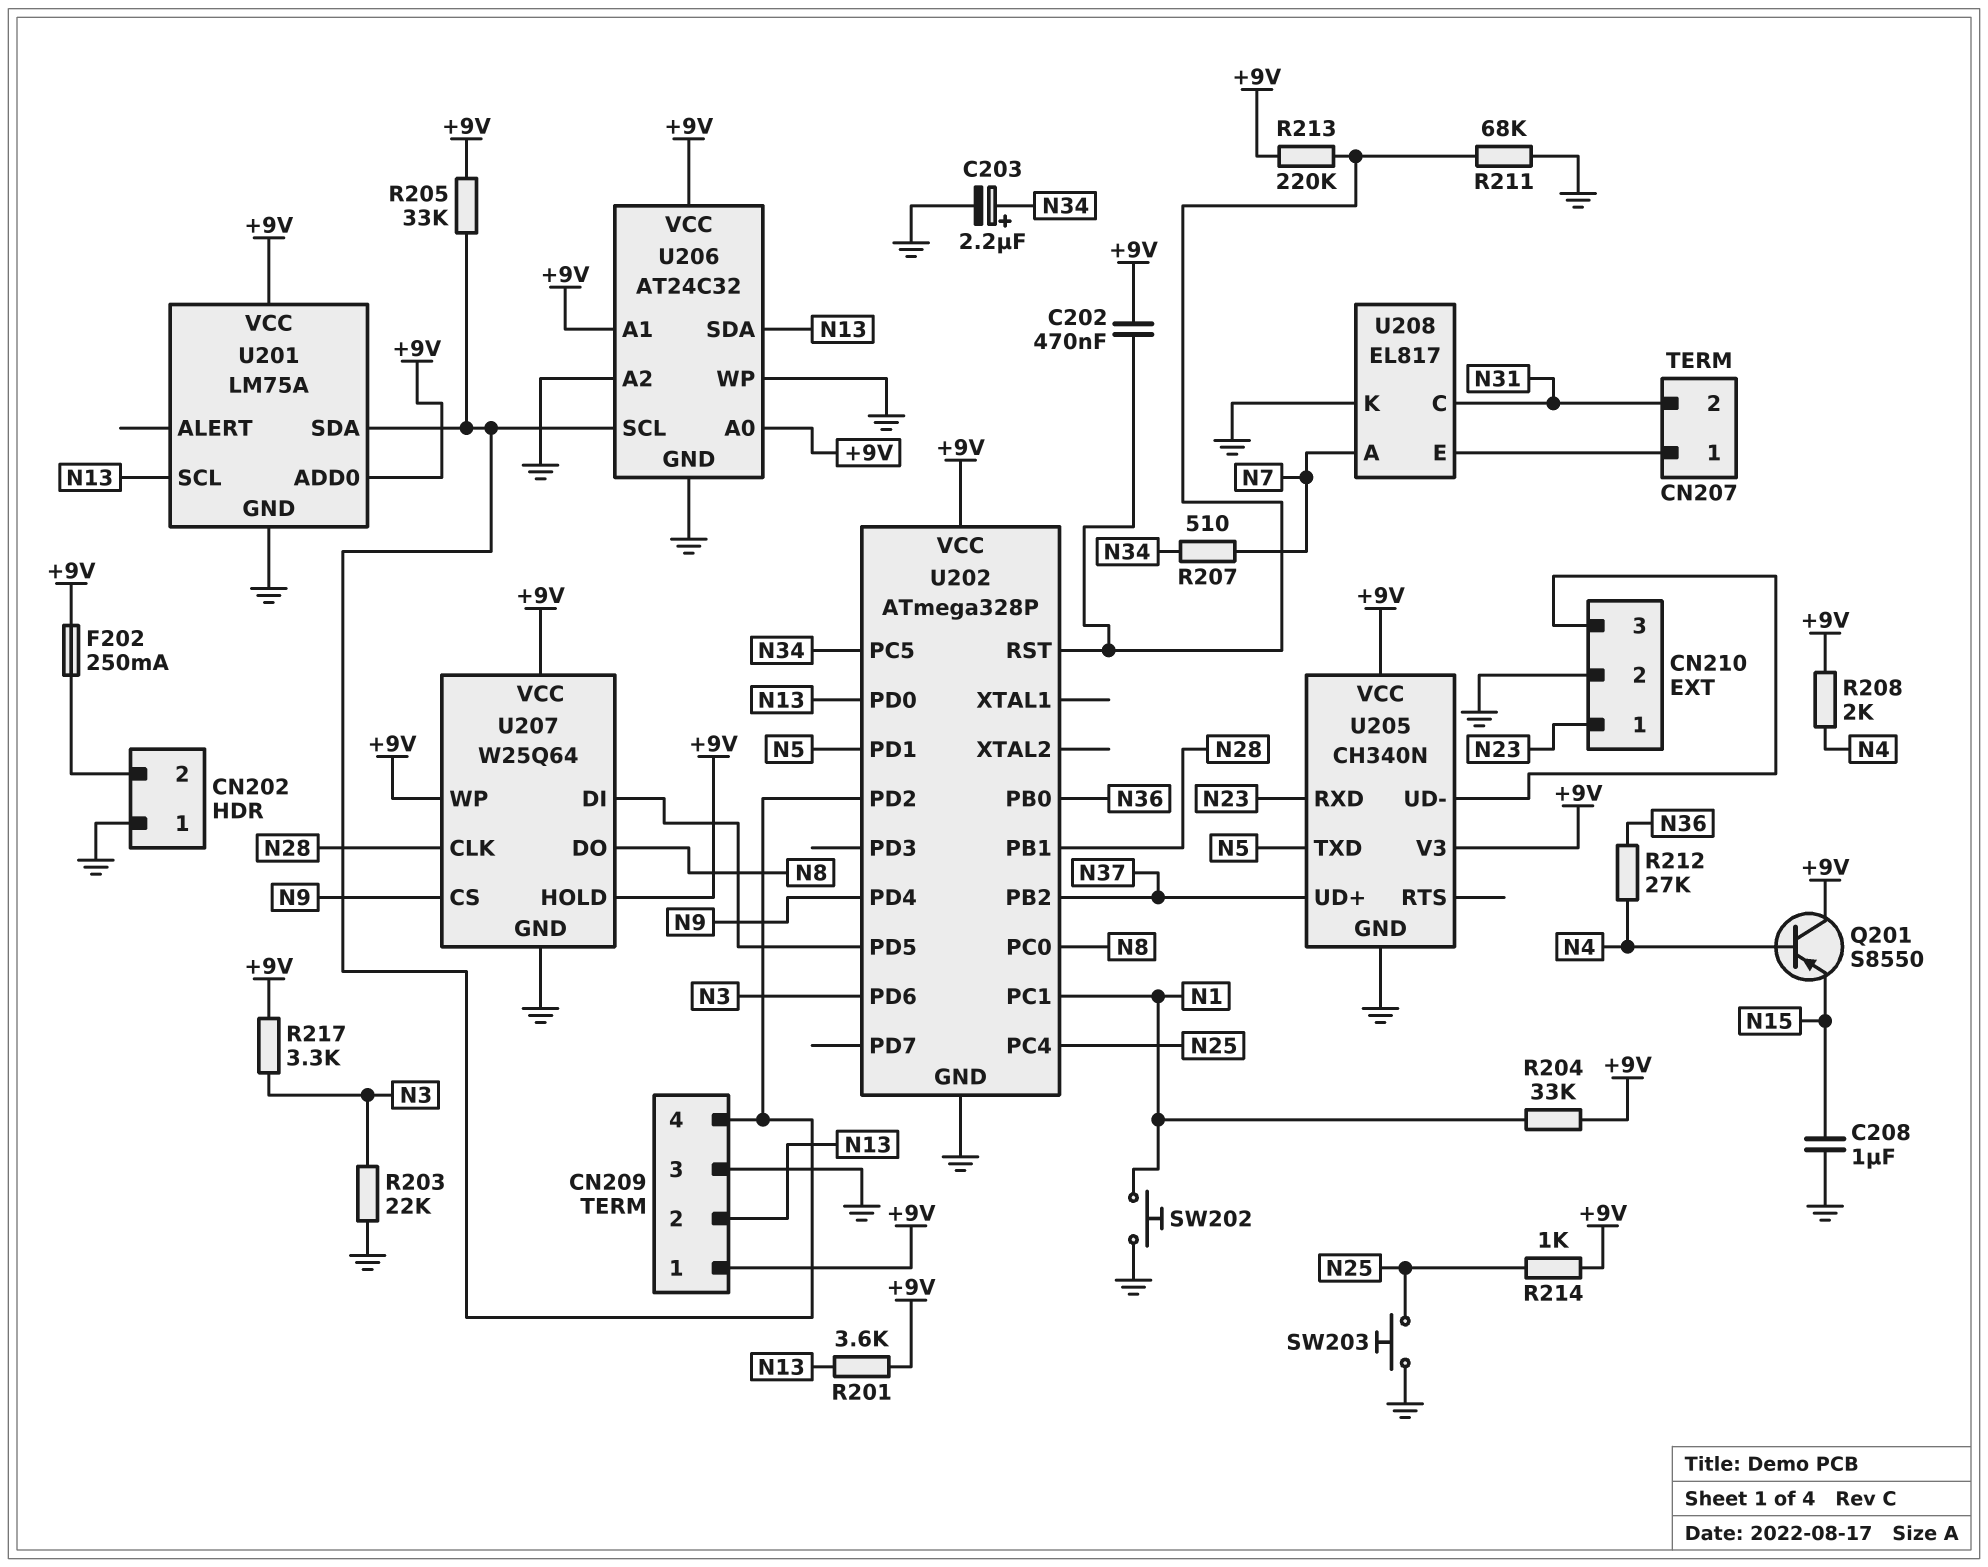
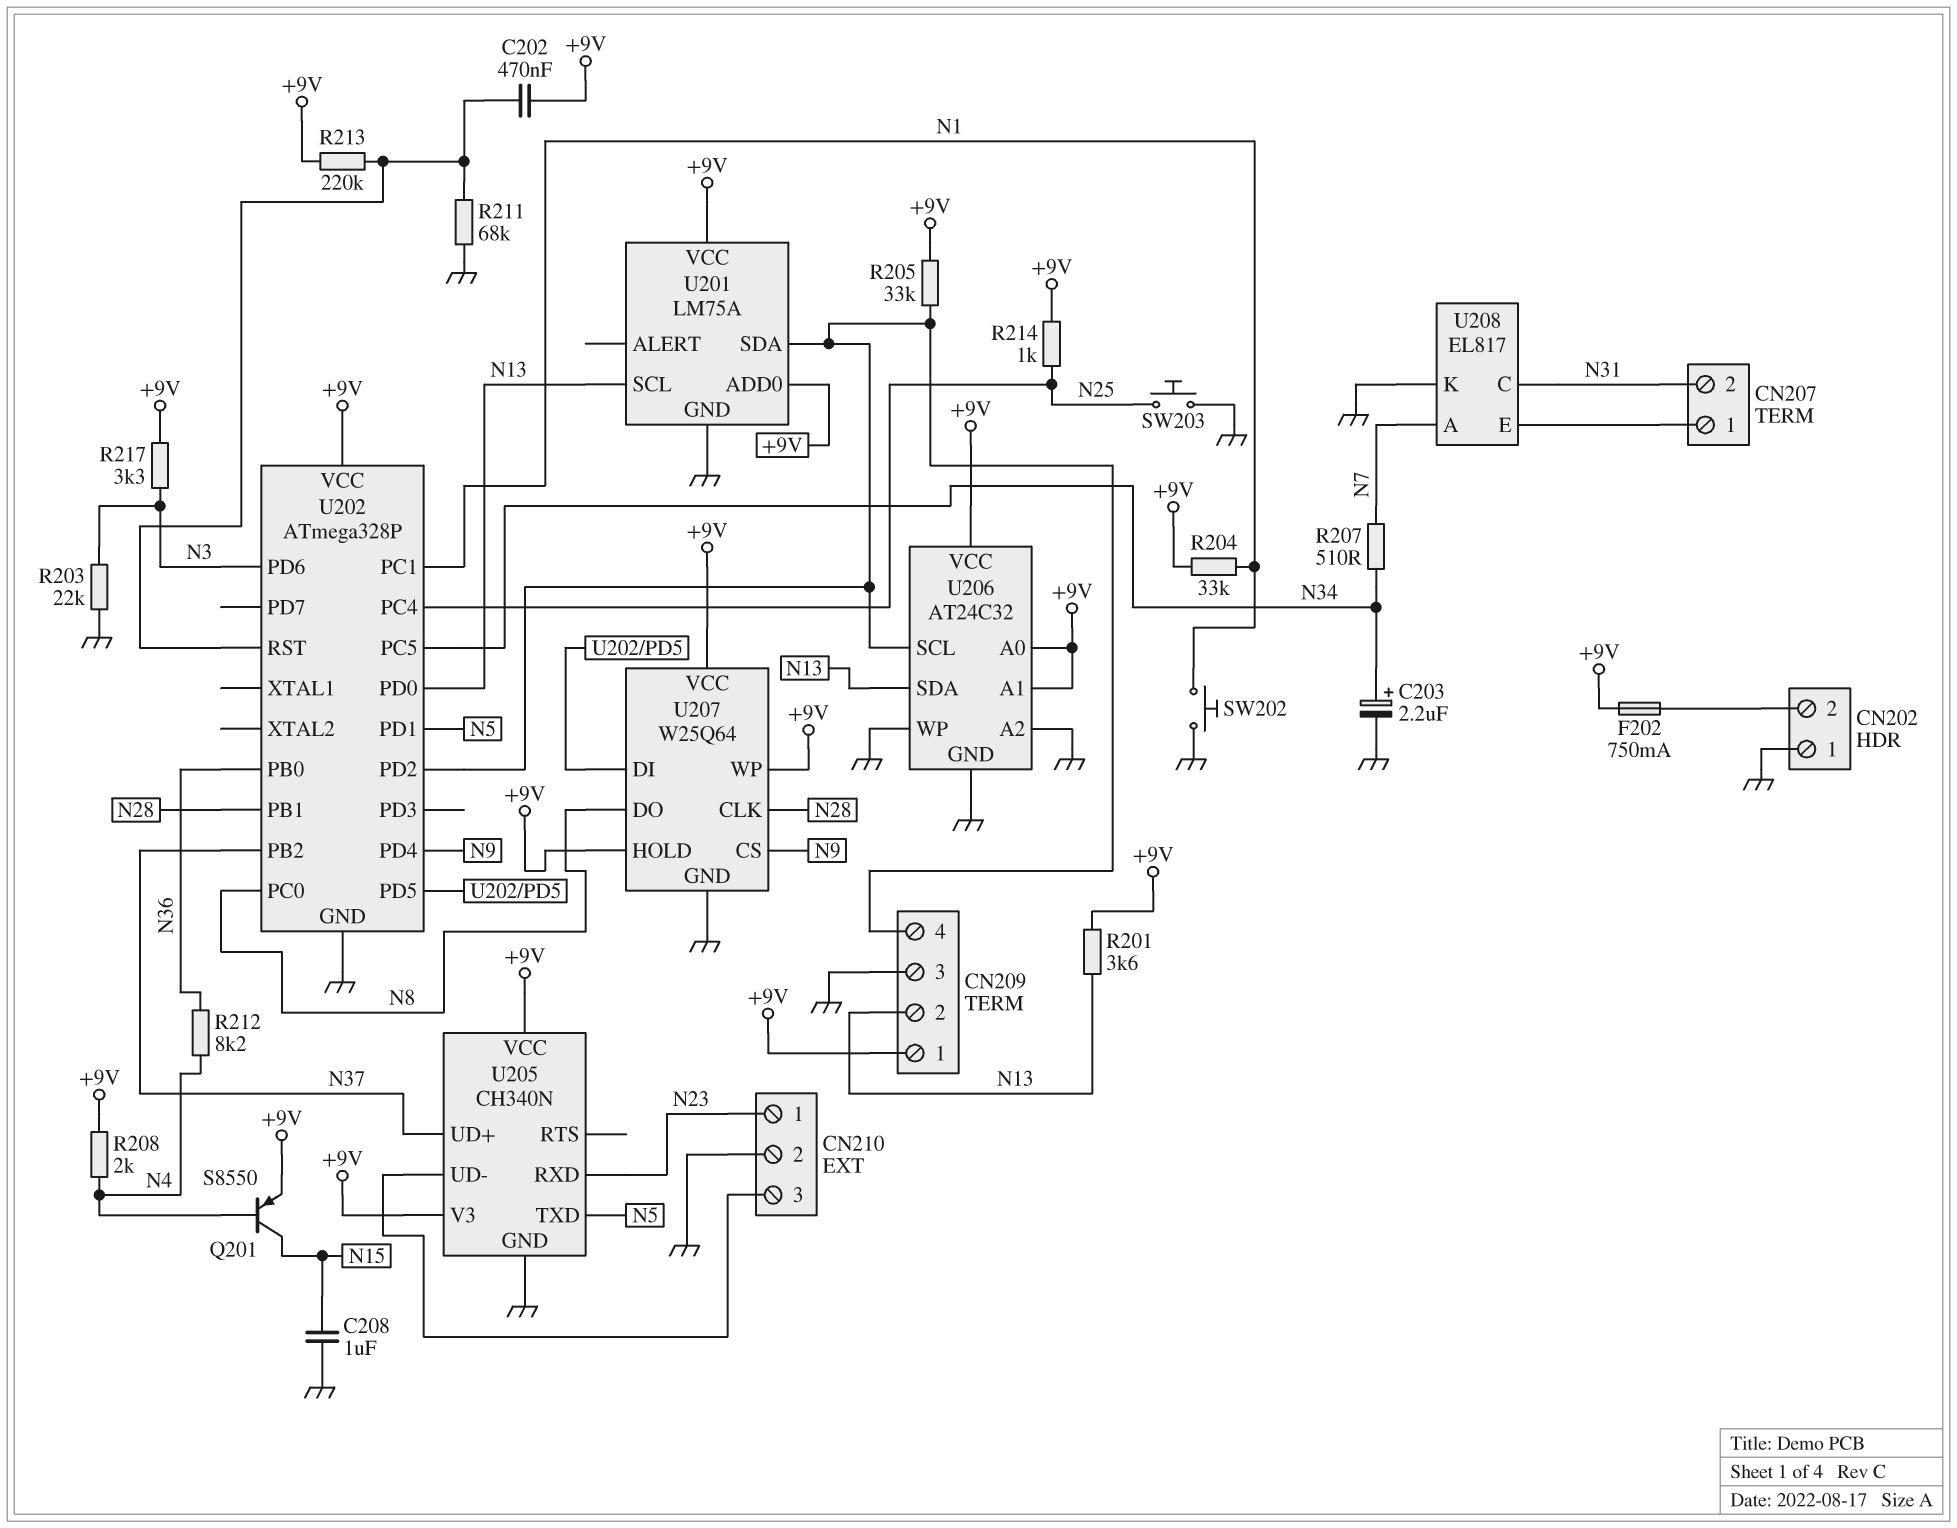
F202: 250mA (+9V, CN202/2) -> 750mA (+9V, CN202/2)
Q201: PNP S8550 (B N4, C +9V, E N15) -> PNP S8550 (B N4, C N15, E +9V)
R212: 27k (N4, N36) -> 8.2k (N4, N36)

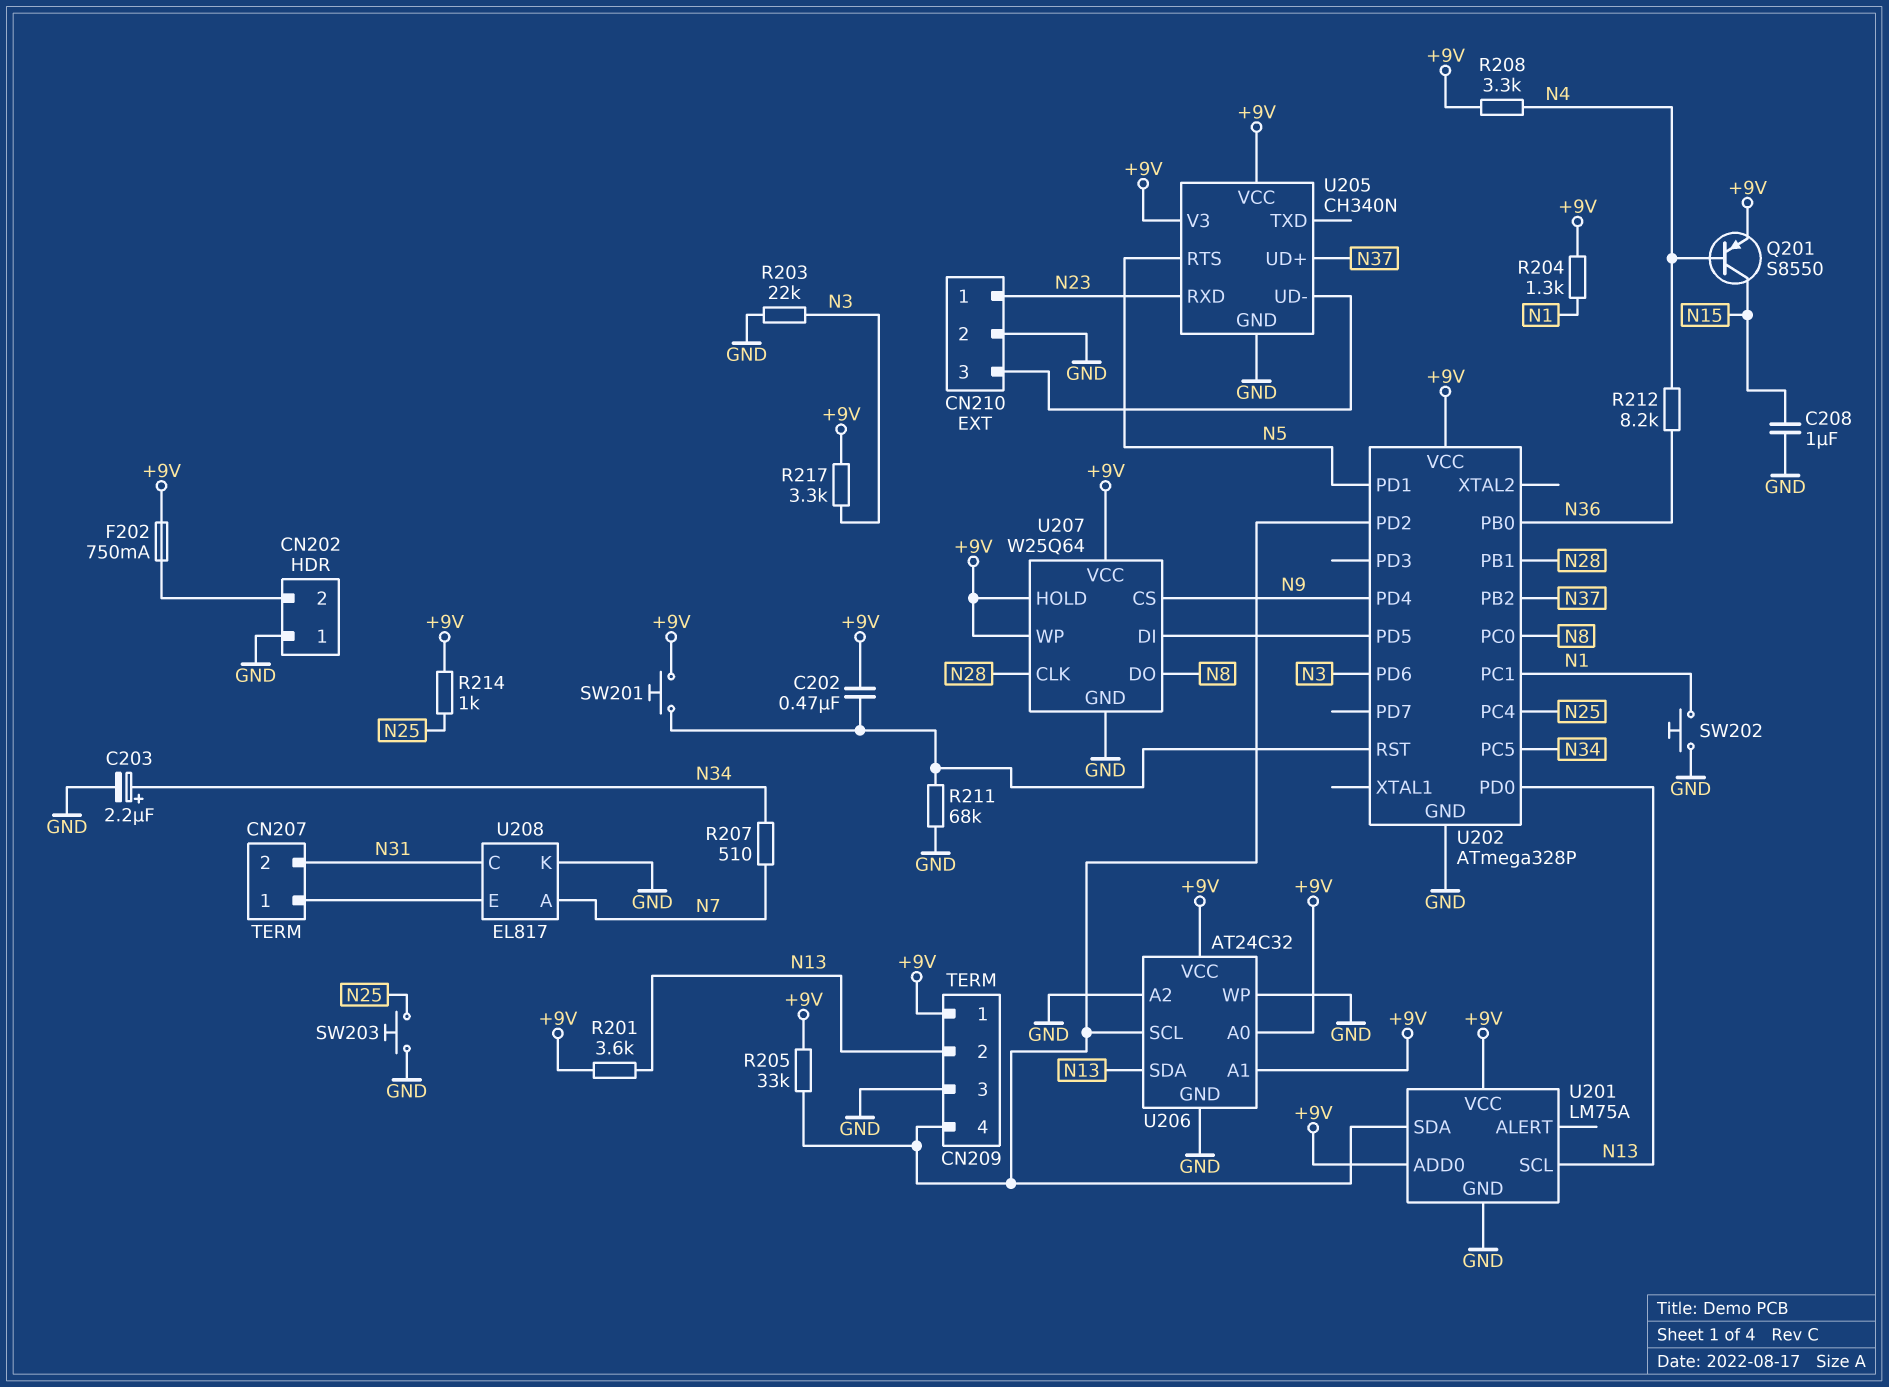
R204: 33k (+9V, N1) -> 1.3k (+9V, N1)
R208: 2k (+9V, N4) -> 3.3k (+9V, N4)
R213: 220k (+9V, U202/RST) -> none
SW201: none -> button (+9V, U202/RST)
U205 pin RTS: none -> N5
U205 pin TXD: N5 -> none

